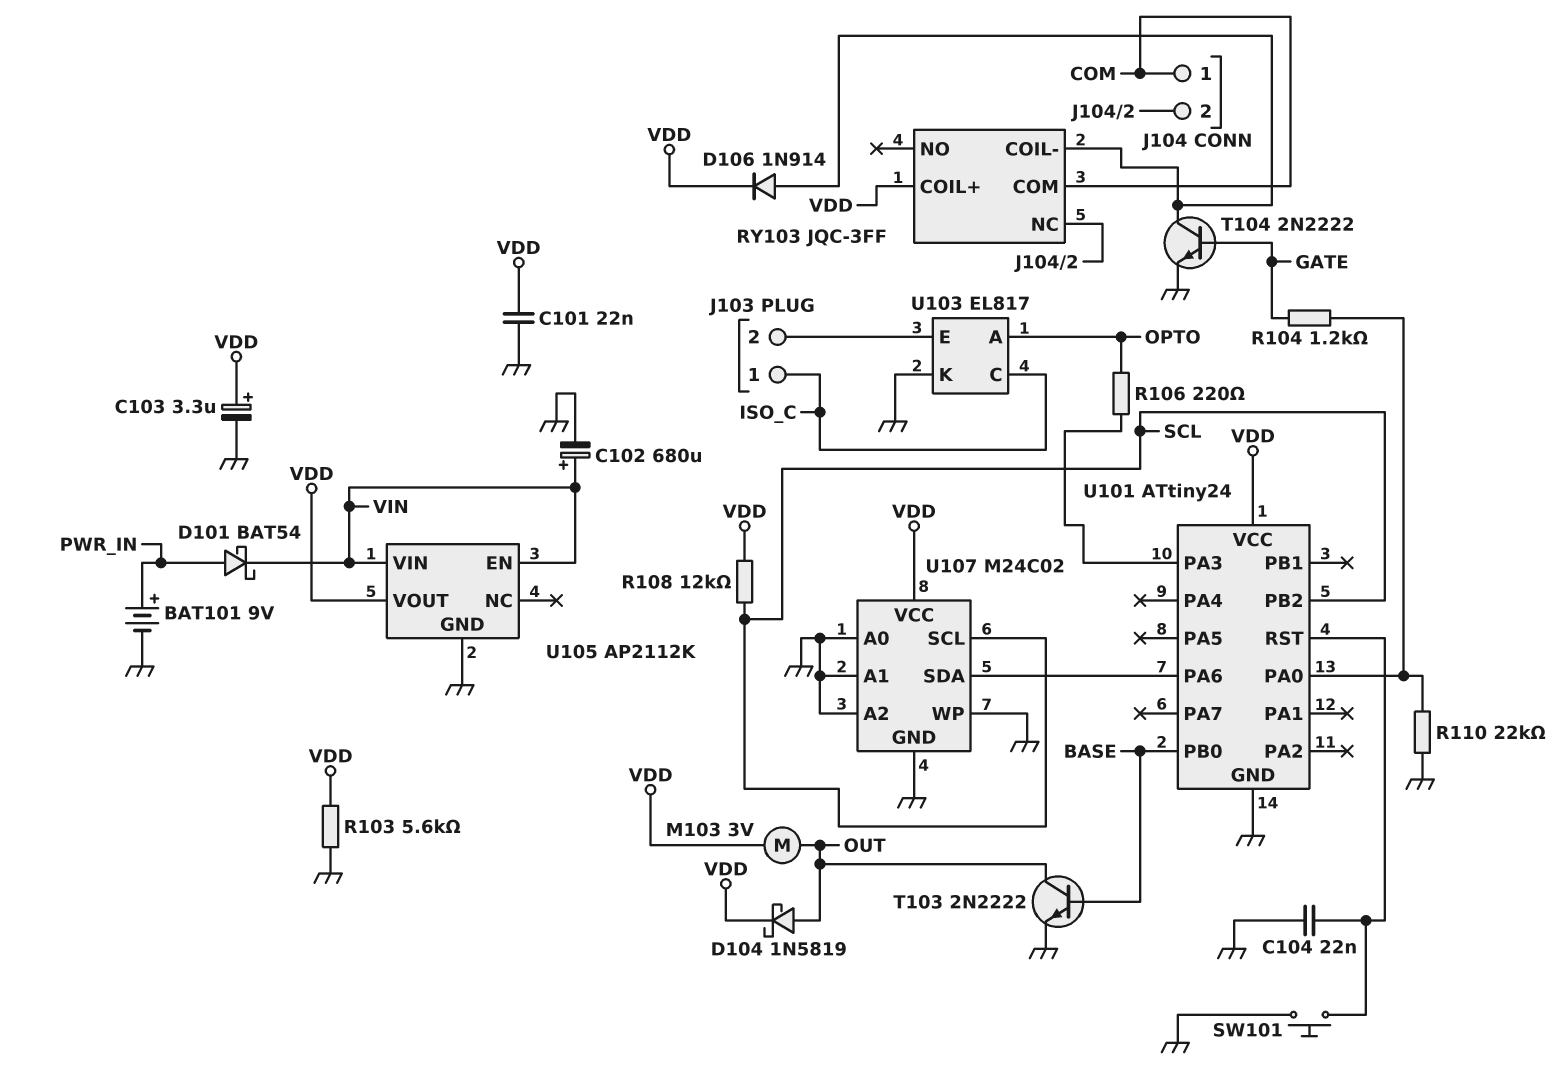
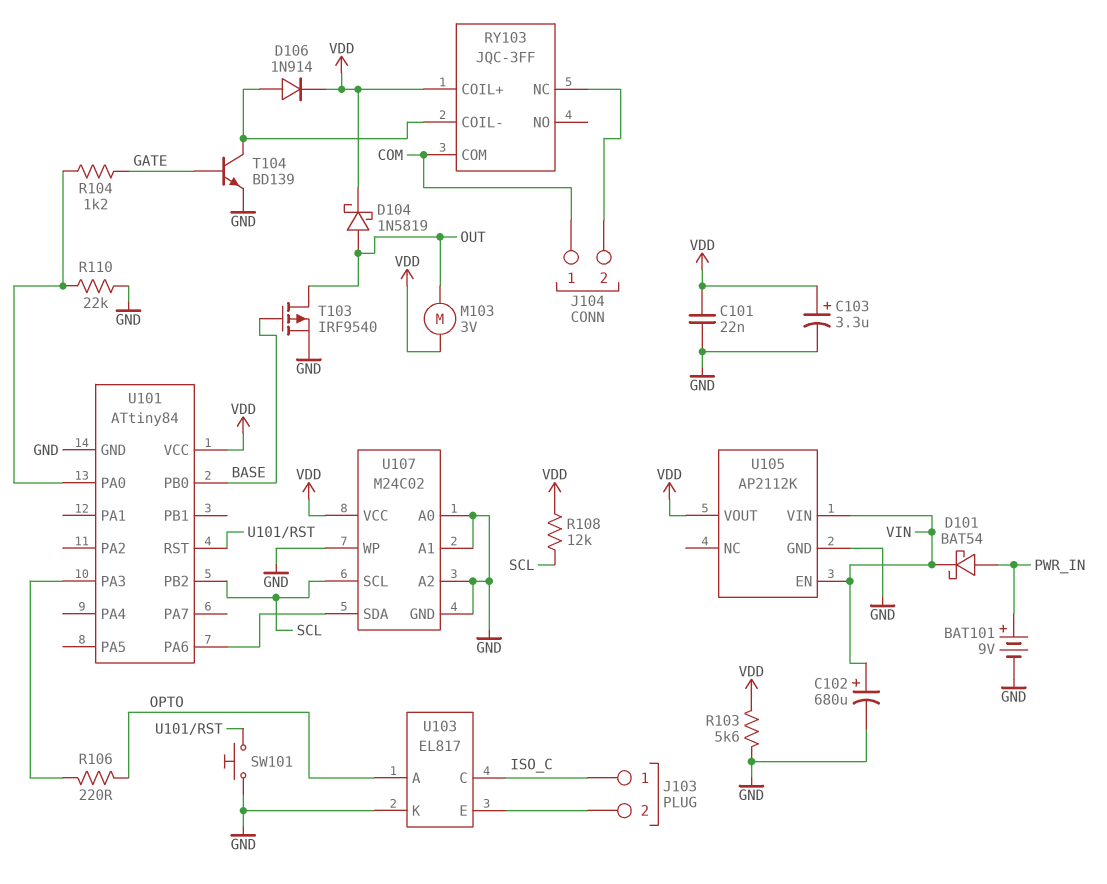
C104: 22nF (GND, U101/RST) -> none
T103: NPN 2N2222 (B BASE, C OUT, E GND) -> PMOS IRF9540 (G BASE, D OUT, S GND)
T104: NPN 2N2222 (B GATE, C RY103/COIL-, E GND) -> NPN BD139 (B GATE, C RY103/COIL-, E GND)
U101: ATtiny24 -> ATtiny84

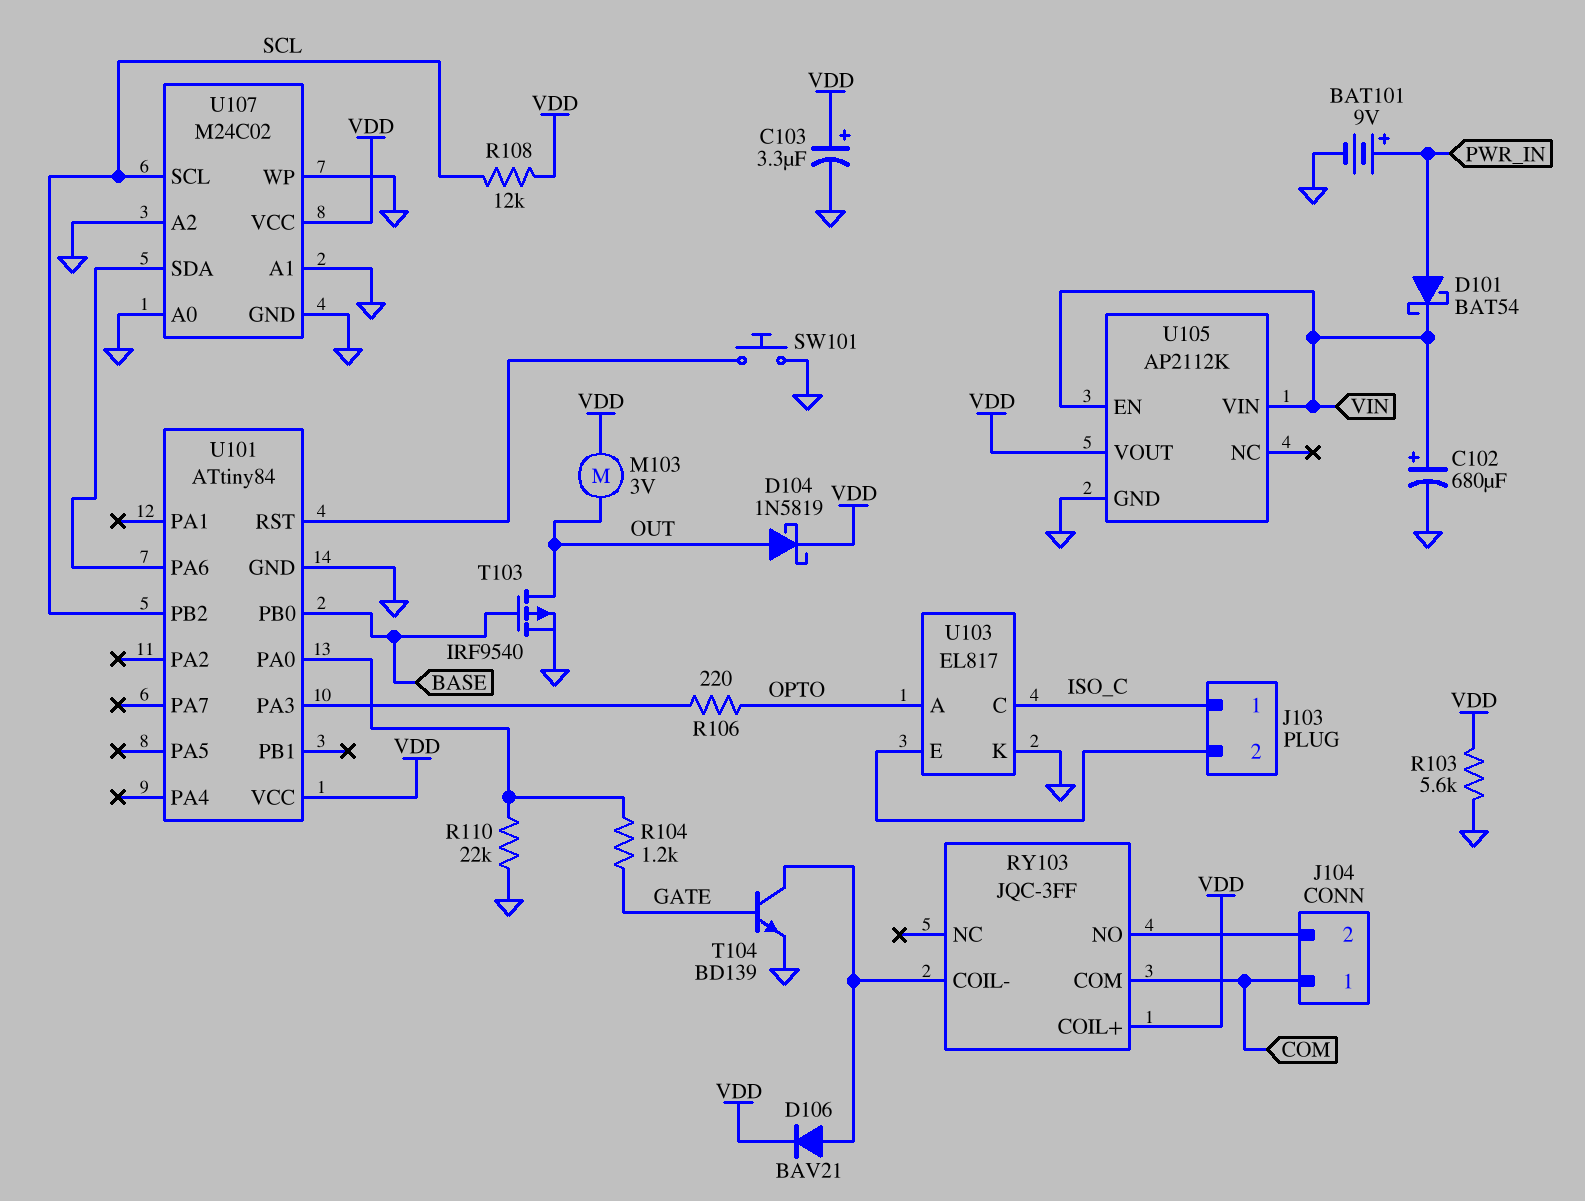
C101: 22nF (GND, VDD) -> none
D106: diode 1N914 (A RY103/COIL-, K VDD) -> diode BAV21 (A RY103/COIL-, K VDD)
RY103 pin NC: J104/2 -> none
RY103 pin NO: none -> J104/2

